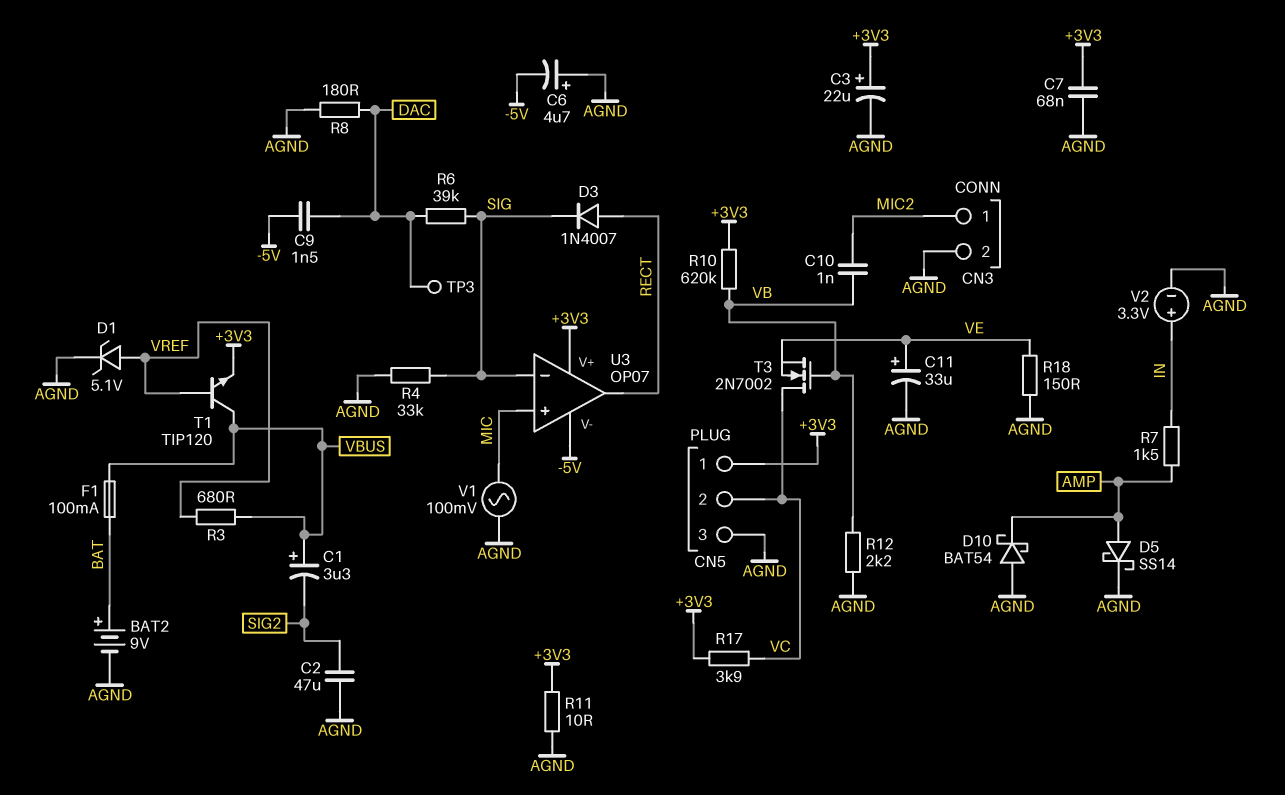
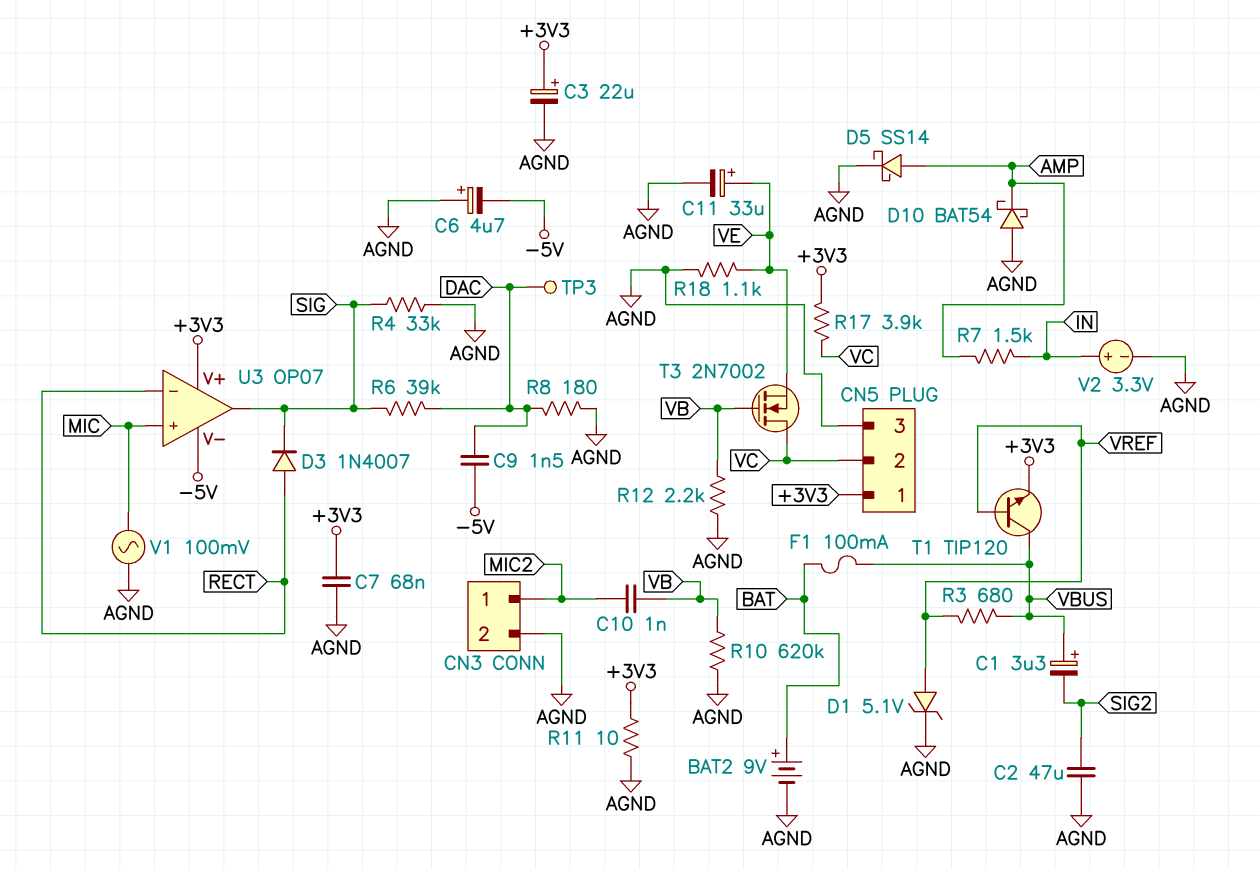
R10: 620k (+3V3, VB) -> 620k (AGND, VB)
R18: 150 (AGND, VE) -> 1.1k (AGND, VE)
U3 pin in-: SIG -> RECT
U3 pin out: RECT -> SIG

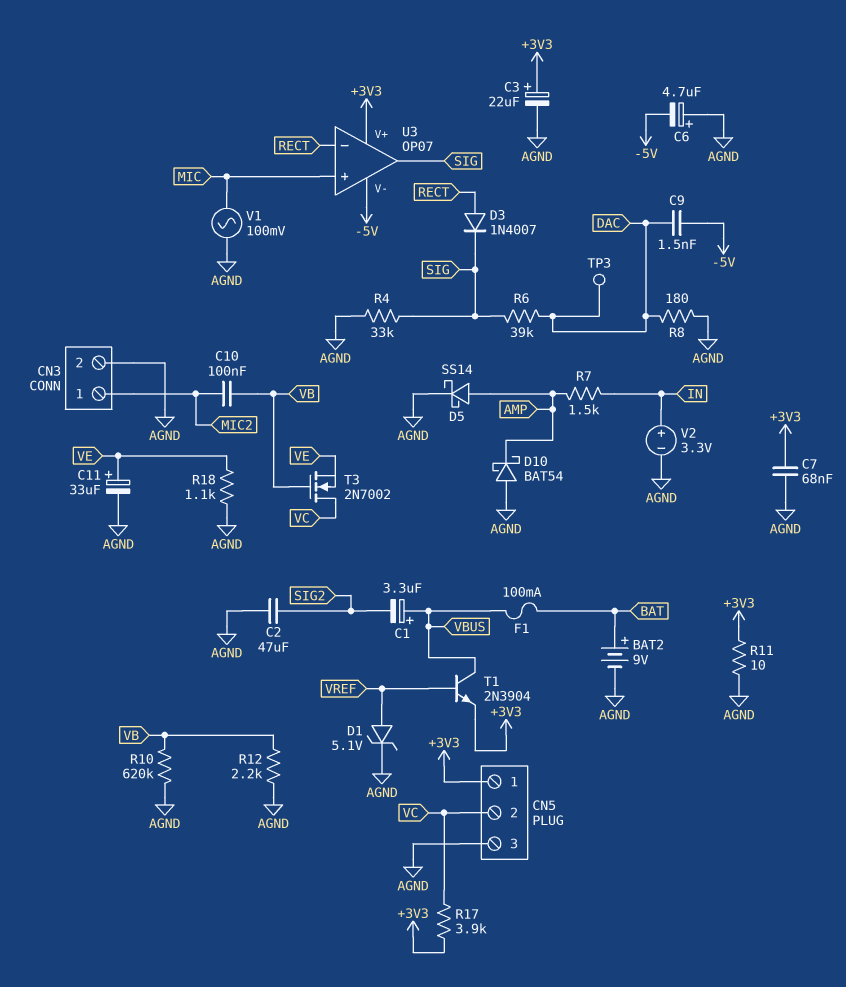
C10: 1nF (MIC2, VB) -> 100nF (MIC2, VB)
R3: 680 (VBUS, VREF) -> none
T1: NPN TIP120 (B VREF, C VBUS, E +3V3) -> NPN 2N3904 (B VREF, C VBUS, E +3V3)

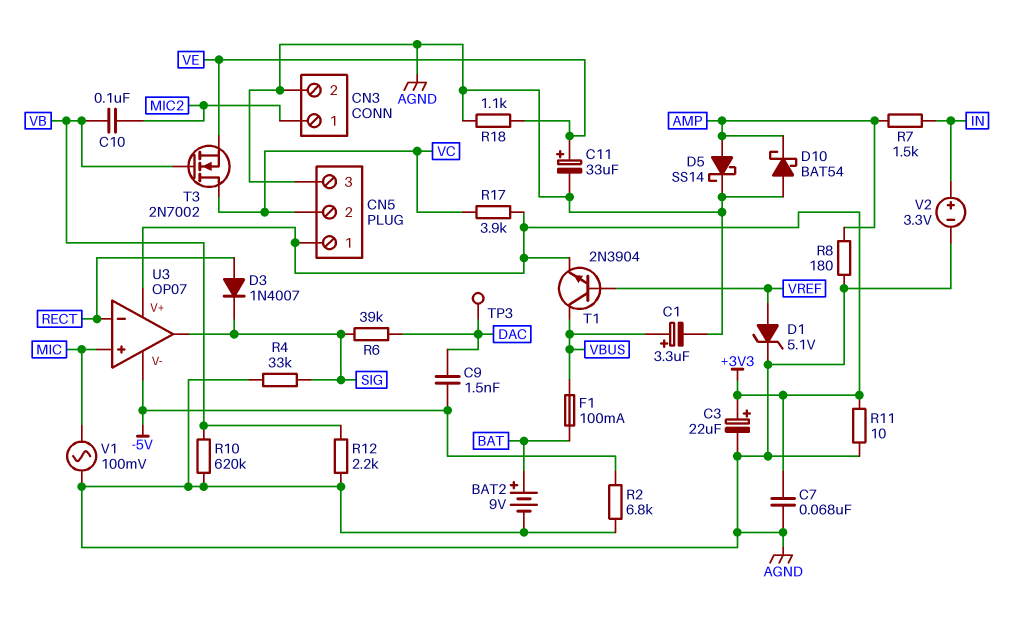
C1: 3.3uF (plus VBUS, minus SIG2) -> 3.3uF (plus VBUS, minus AGND)
C2: 47uF (AGND, SIG2) -> none
C6: 4.7uF (plus AGND, minus -5V) -> none
R2: none -> 6.8k (-5V, AGND)
R8: 180 (AGND, DAC) -> 180 (AGND, AMP)

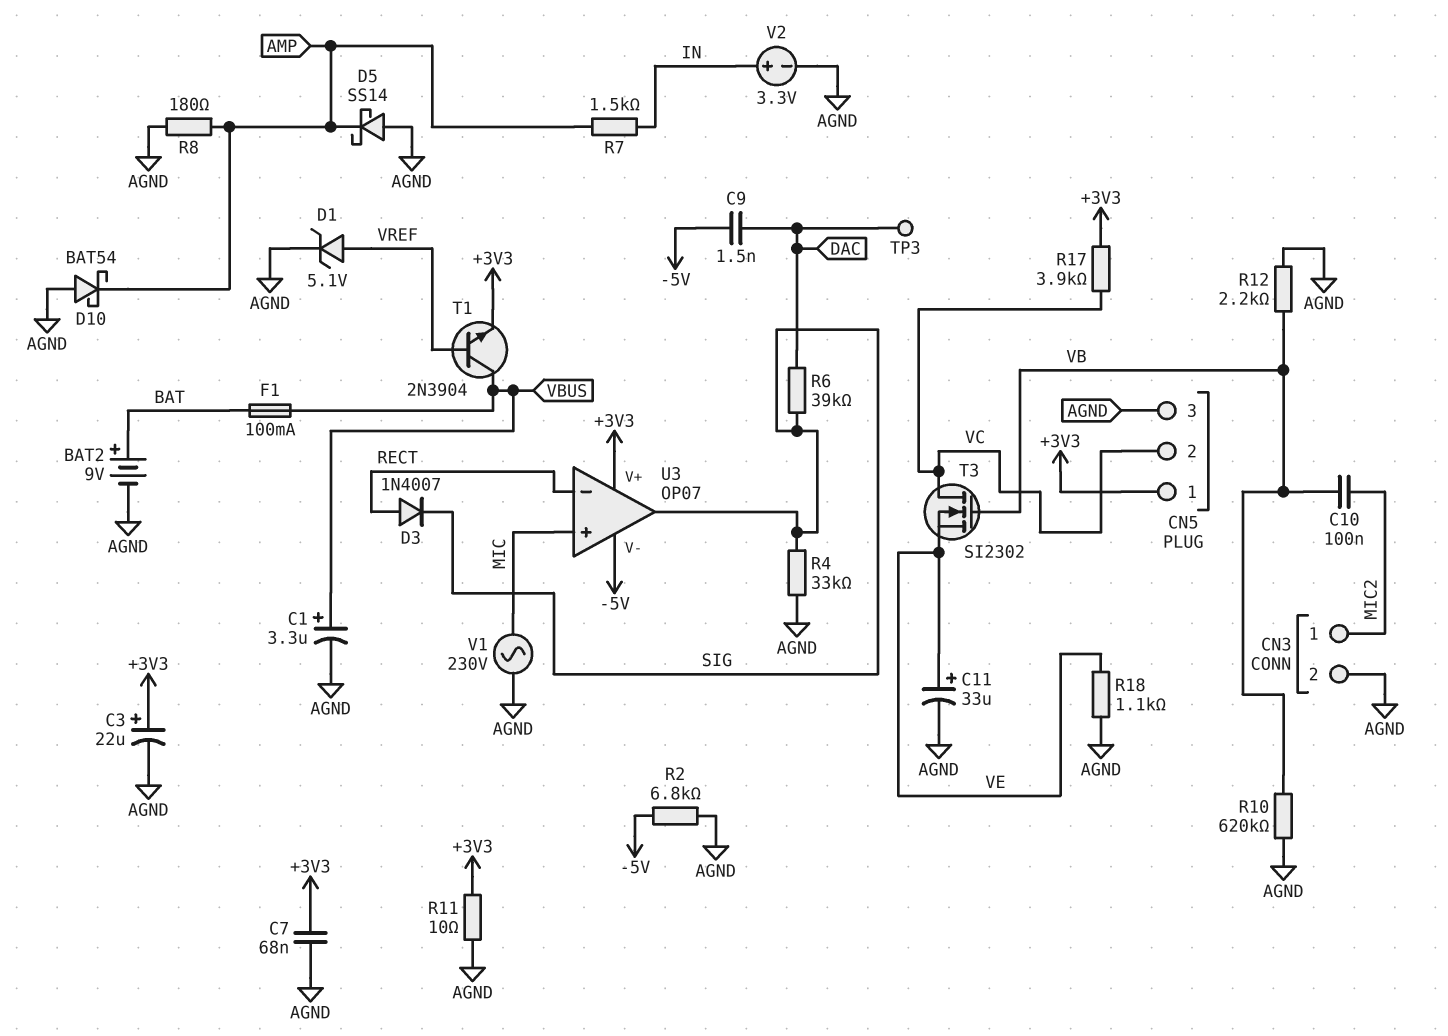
D5: schottky SS14 (A AMP, K AGND) -> schottky SS14 (A AGND, K AMP)
T3: NMOS 2N7002 (G VB, D VC, S VE) -> NMOS SI2302 (G VB, D VC, S VE)
V1: AC 100mV (AGND, MIC) -> AC 230V (AGND, MIC)

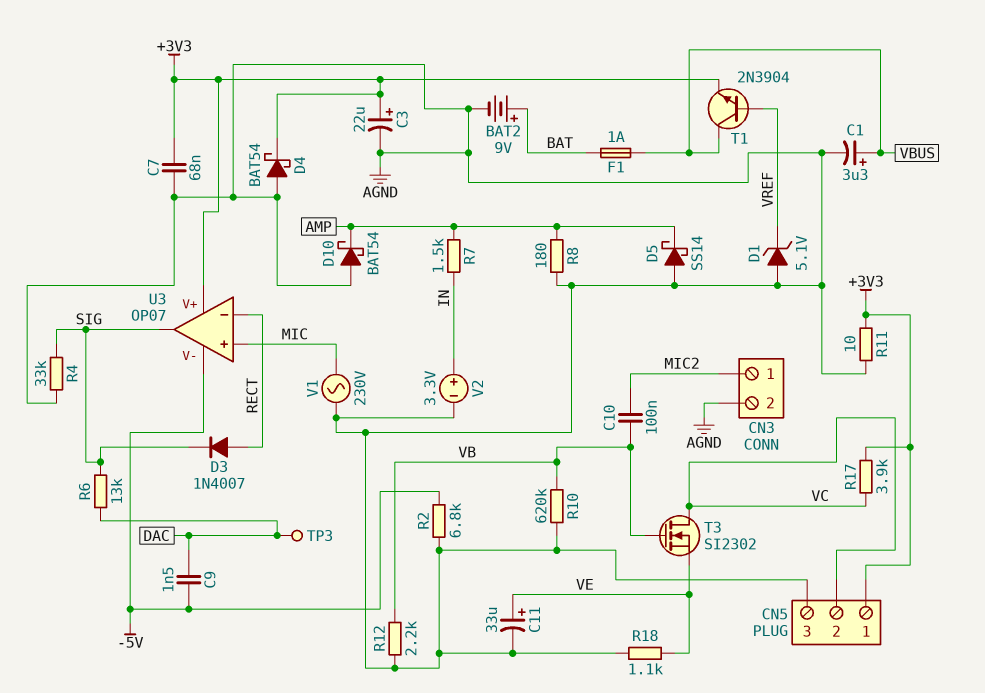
D1: zener 5.1V (A VREF, K AGND) -> zener 5.1V (A AGND, K VREF)
D4: none -> schottky BAT54 (A AGND, K +3V3)
F1: 100mA (BAT, VBUS) -> 1A (BAT, VBUS)
R6: 39k (DAC, SIG) -> 13k (DAC, SIG)

